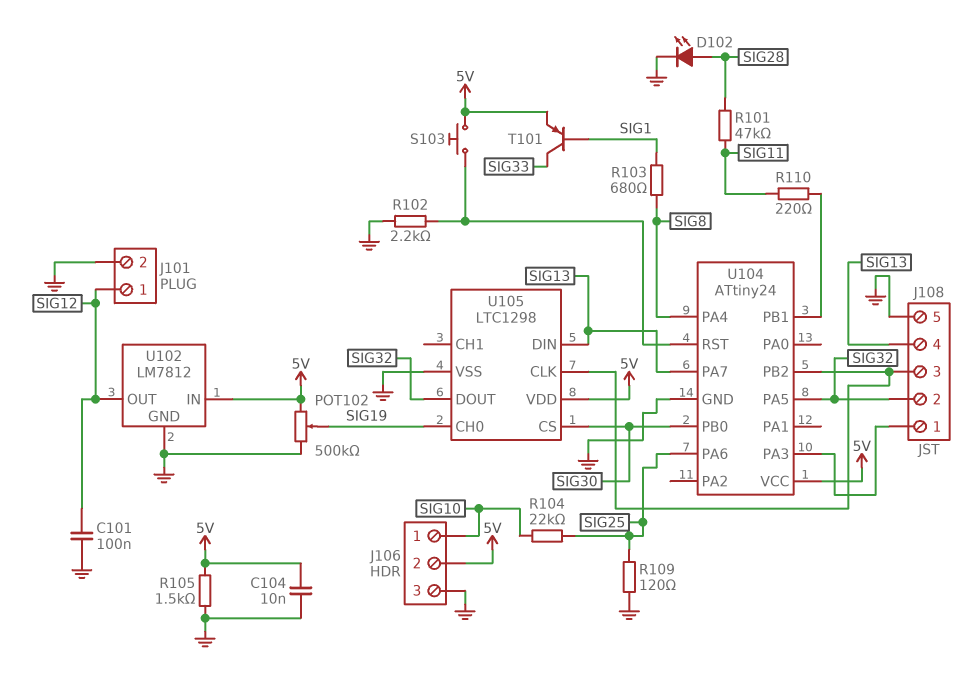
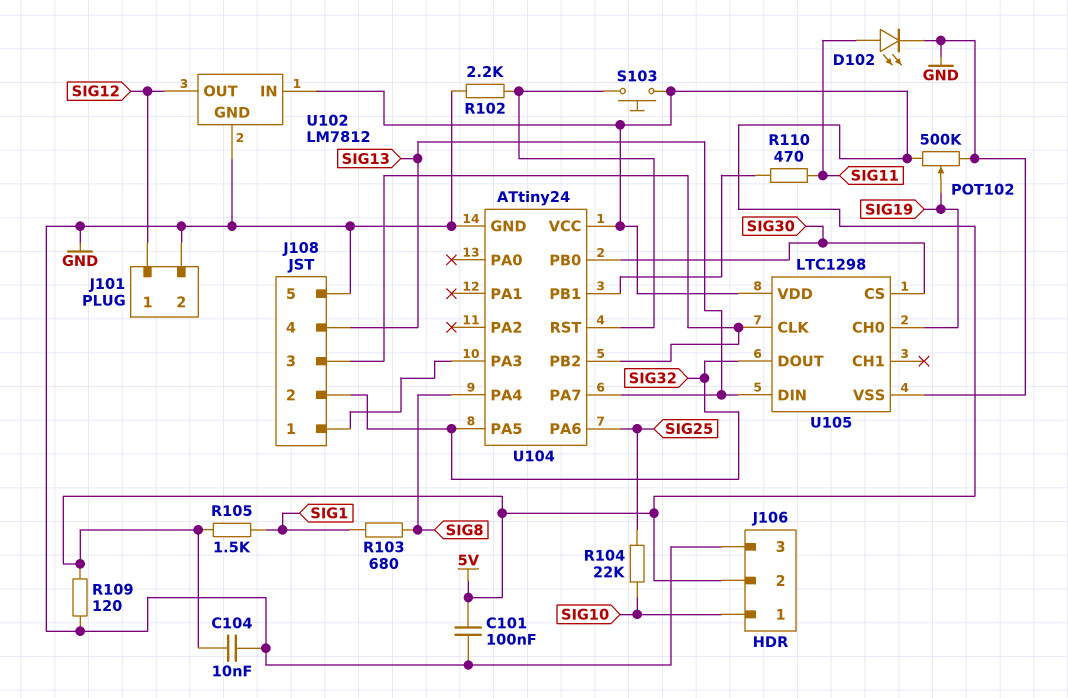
C101: 100nF (GND, SIG12) -> 100nF (5V, GND)
D102: LED (A SIG28, K GND) -> LED (A SIG11, K GND)
R101: 47k (SIG11, SIG28) -> none
R105: 1.5k (5V, GND) -> 1.5k (5V, SIG1)
R109: 120 (GND, SIG25) -> 120 (5V, GND)
R110: 220 (SIG11, U104/PB1) -> 470 (SIG11, U104/PB1)
T101: PNP (B SIG1, C SIG33, E 5V) -> none

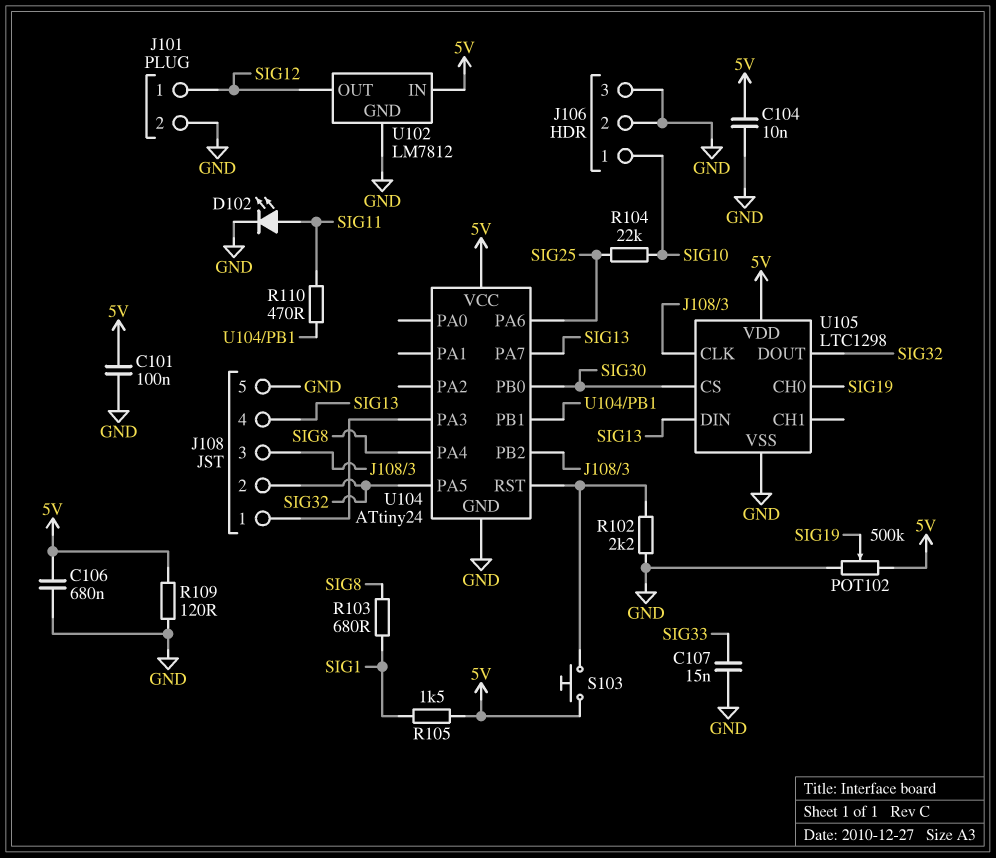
C106: none -> 680nF (5V, GND)
C107: none -> 15nF (GND, SIG33)
J106 pin 2: 5V -> GND

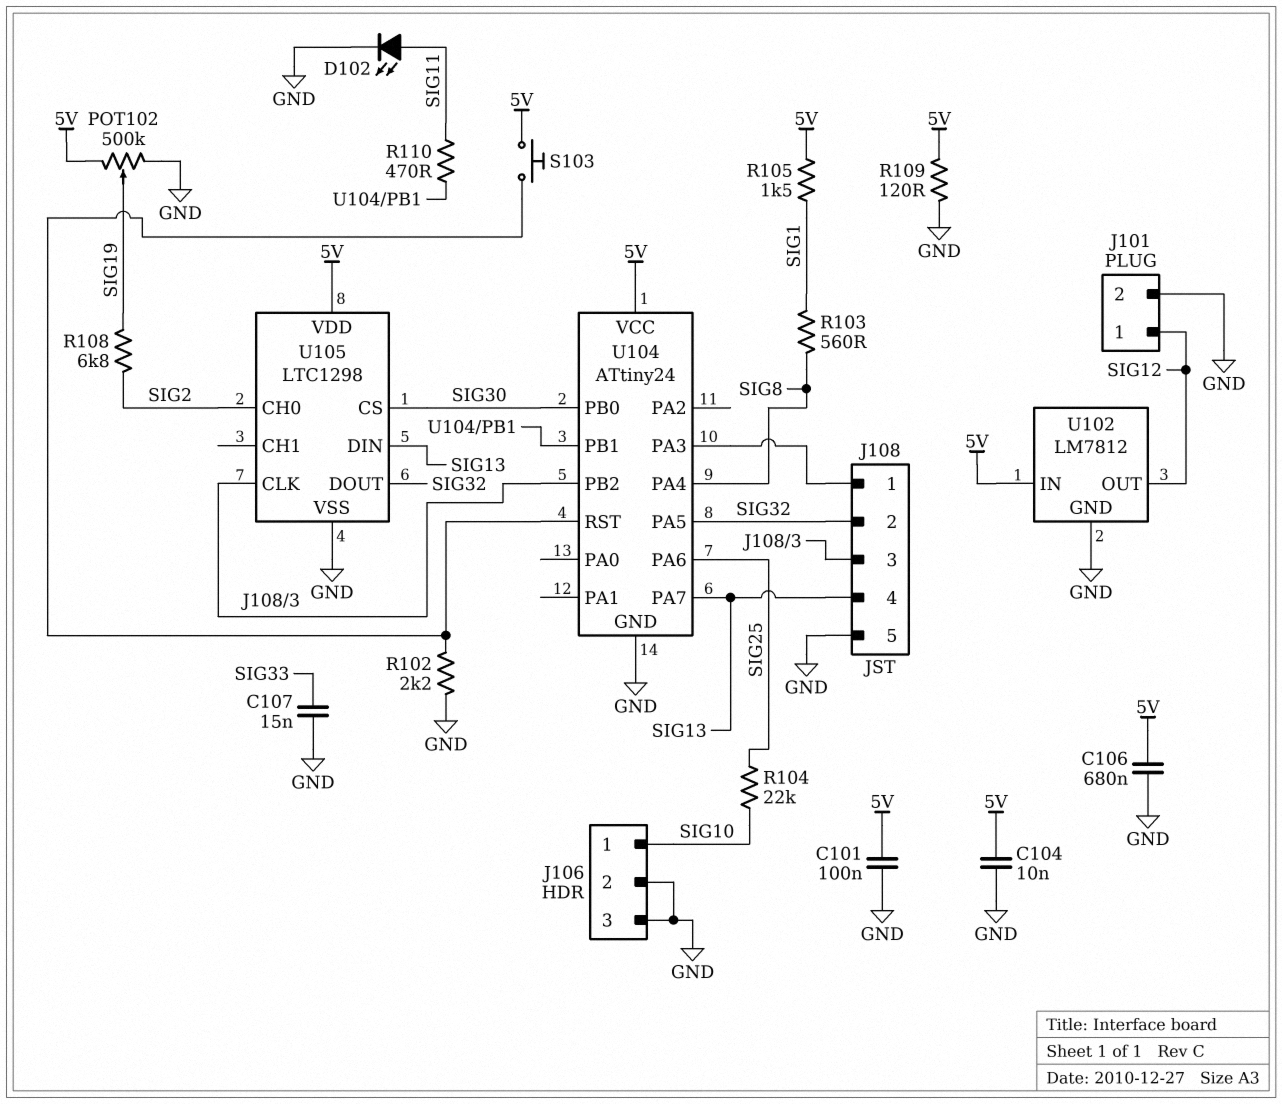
R103: 680 (SIG1, SIG8) -> 560 (SIG1, SIG8)
R108: none -> 6.8k (SIG2, SIG19)
U105 pin CH0: SIG19 -> SIG2

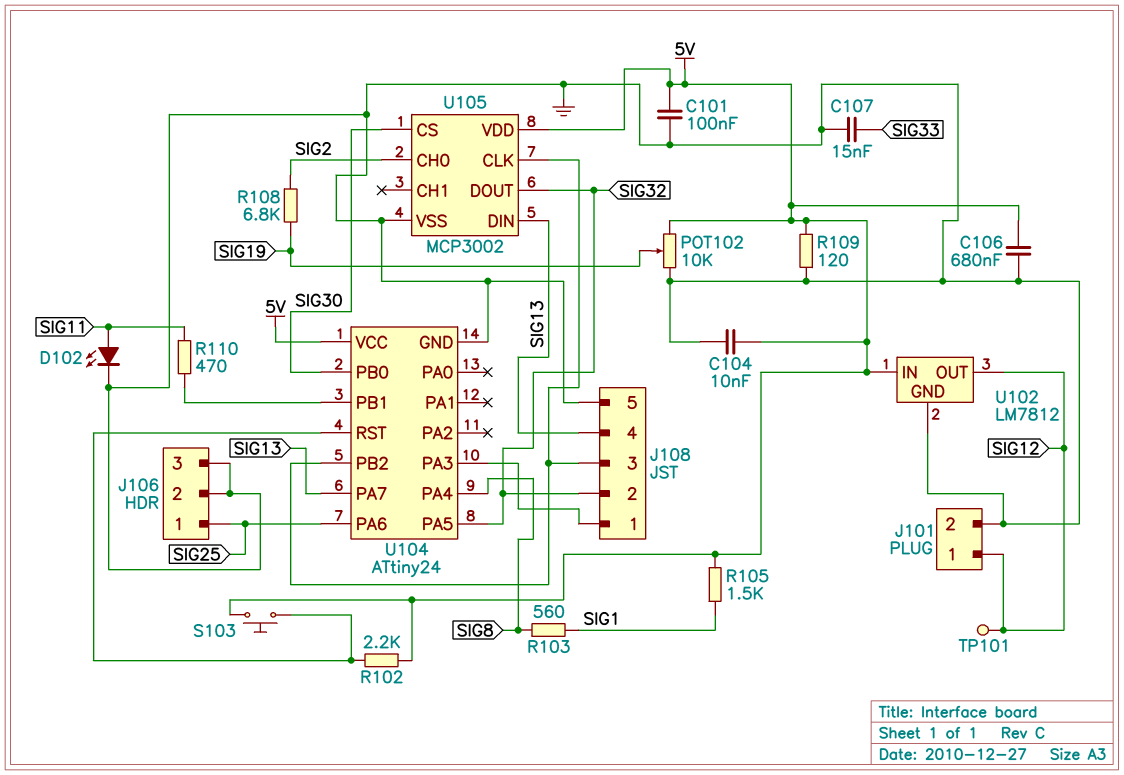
J106 pin 1: SIG10 -> SIG25
POT102: 500k (5V, GND, wiper SIG19) -> 10k (5V, GND, wiper SIG19)
R102: 2.2k (GND, U104/RST) -> 2.2k (5V, U104/RST)
R104: 22k (SIG10, SIG25) -> none
TP101: none -> test point (SIG12)
U105: LTC1298 -> MCP3002

